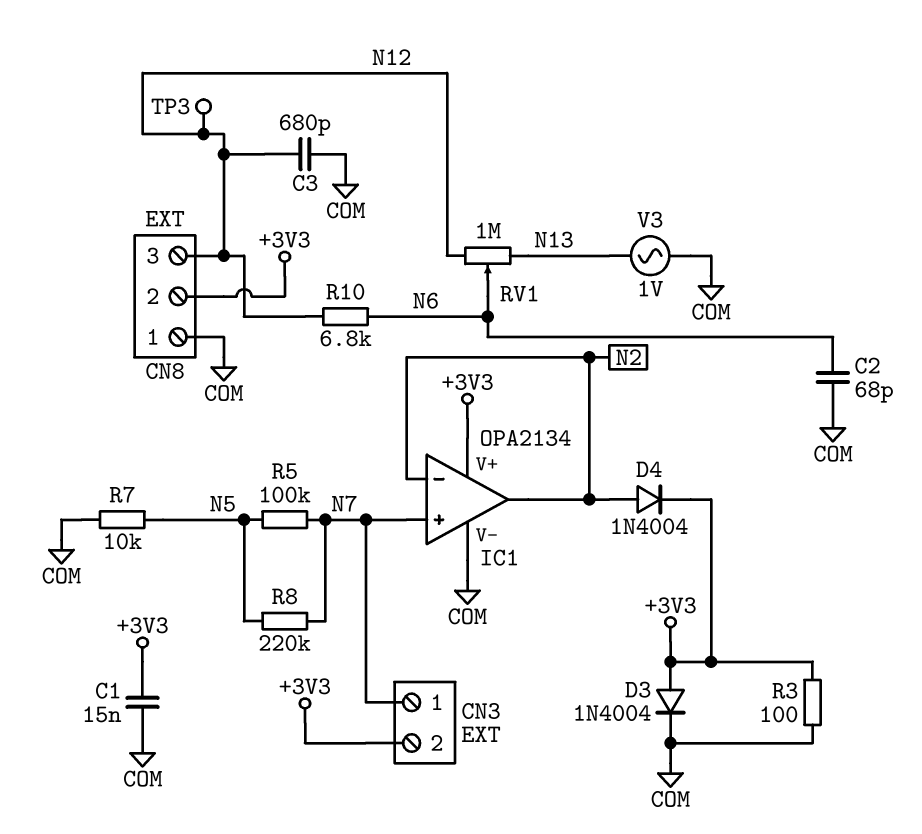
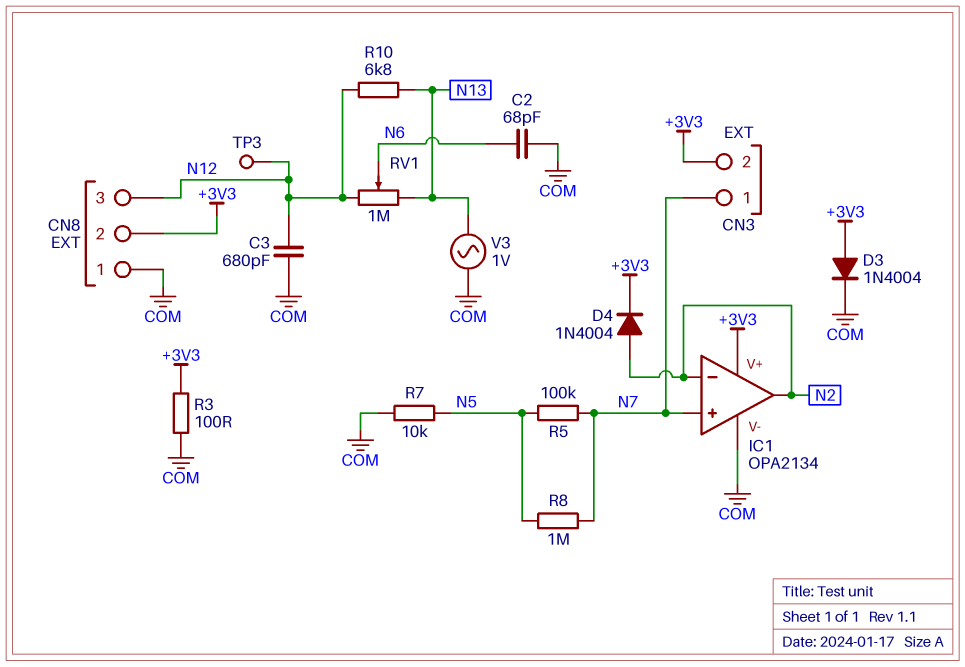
C1: 15nF (+3V3, COM) -> none
R8: 220k (N5, N7) -> 1M (N5, N7)
R10: 6.8k (N6, N12) -> 6.8k (N12, N13)

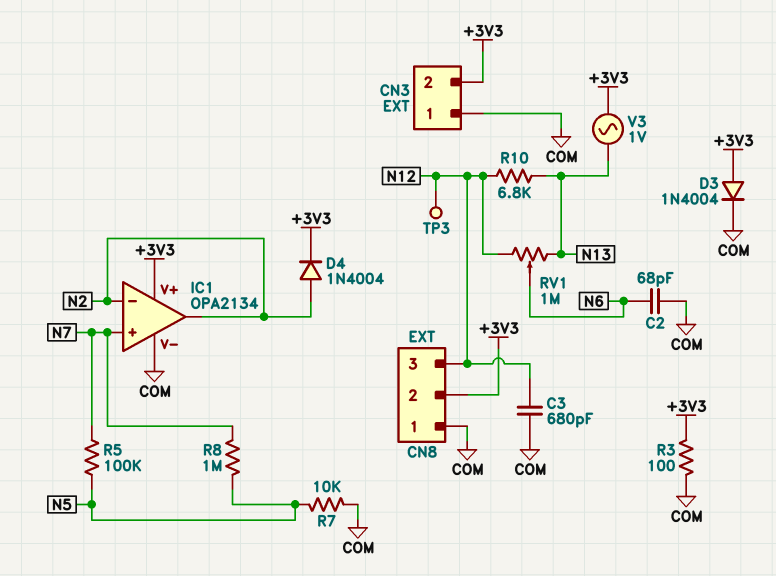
CN3 pin 1: N7 -> COM
V3: AC 1V (COM, N13) -> AC 1V (+3V3, N13)

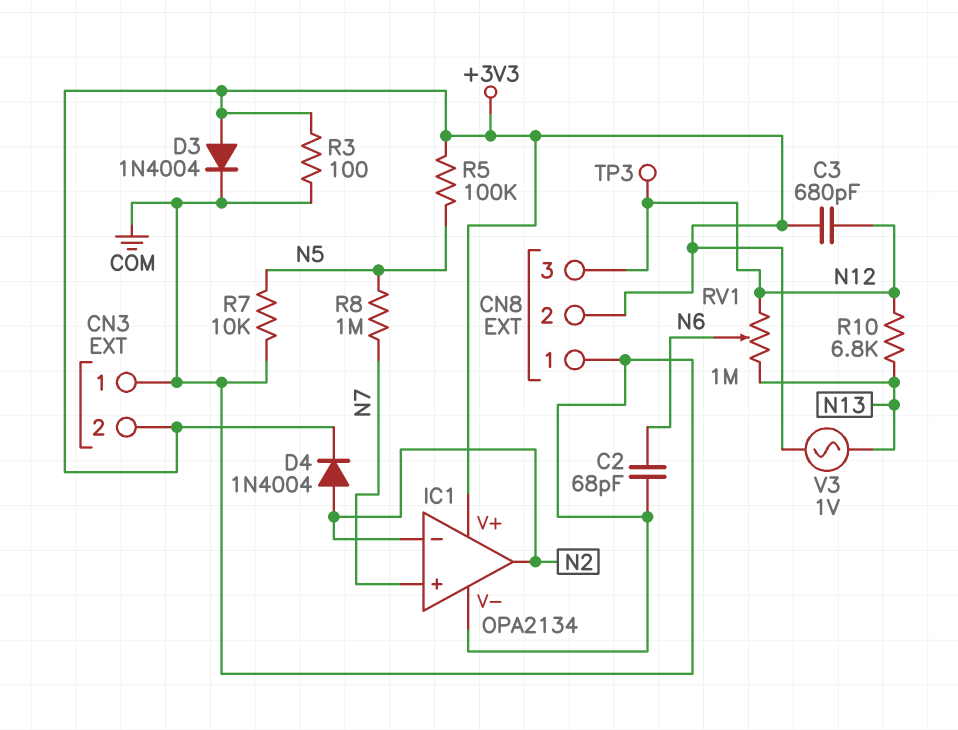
C3: 680pF (COM, N12) -> 680pF (+3V3, N12)
R5: 100k (N5, N7) -> 100k (+3V3, N5)

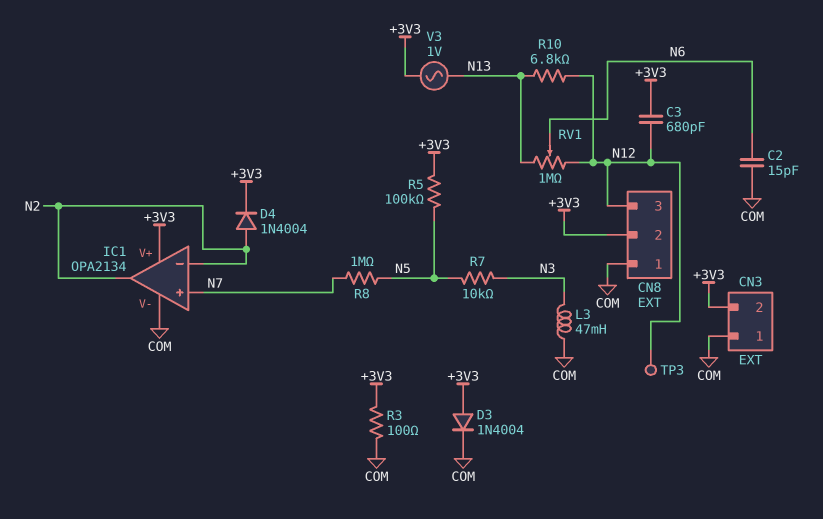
C2: 68pF (COM, N6) -> 15pF (COM, N6)
L3: none -> 47mH (COM, N3)
R7: 10k (COM, N5) -> 10k (N3, N5)

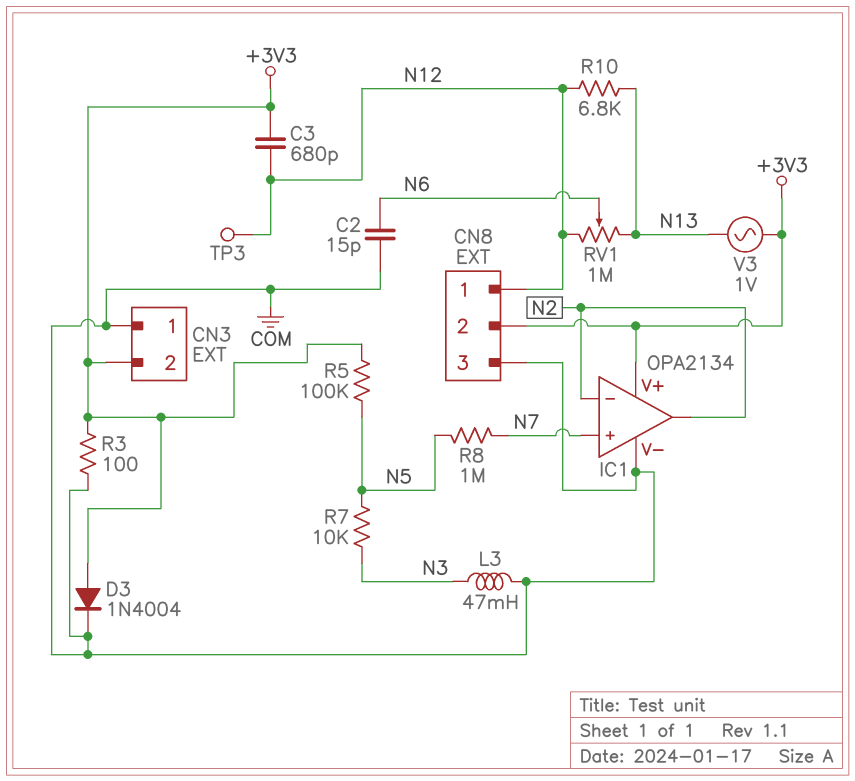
CN8 pin 1: COM -> N12
CN8 pin 3: N12 -> COM
D4: diode 1N4004 (A N2, K +3V3) -> none

